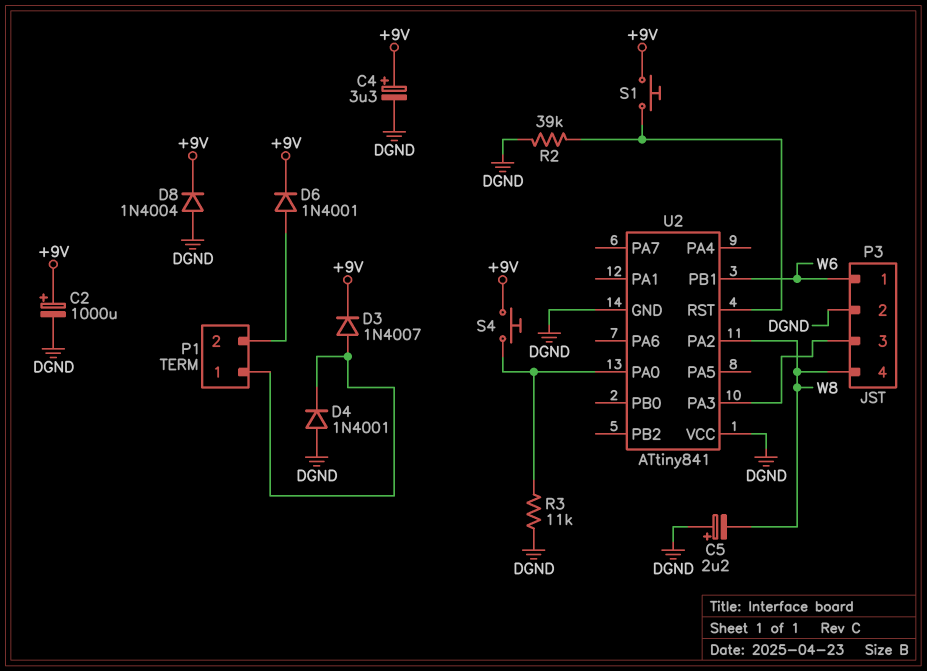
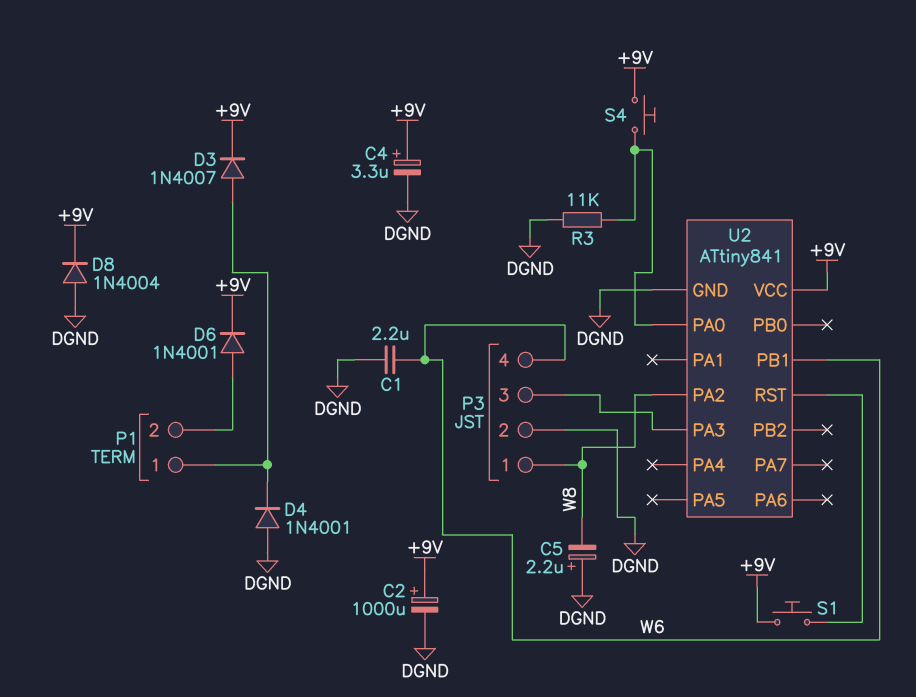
C1: none -> 2.2uF (DGND, W6)
P3 pin 1: W6 -> W8
P3 pin 4: W8 -> W6
R2: 39k (DGND, U2/RST) -> none
U2 pin VCC: DGND -> +9V

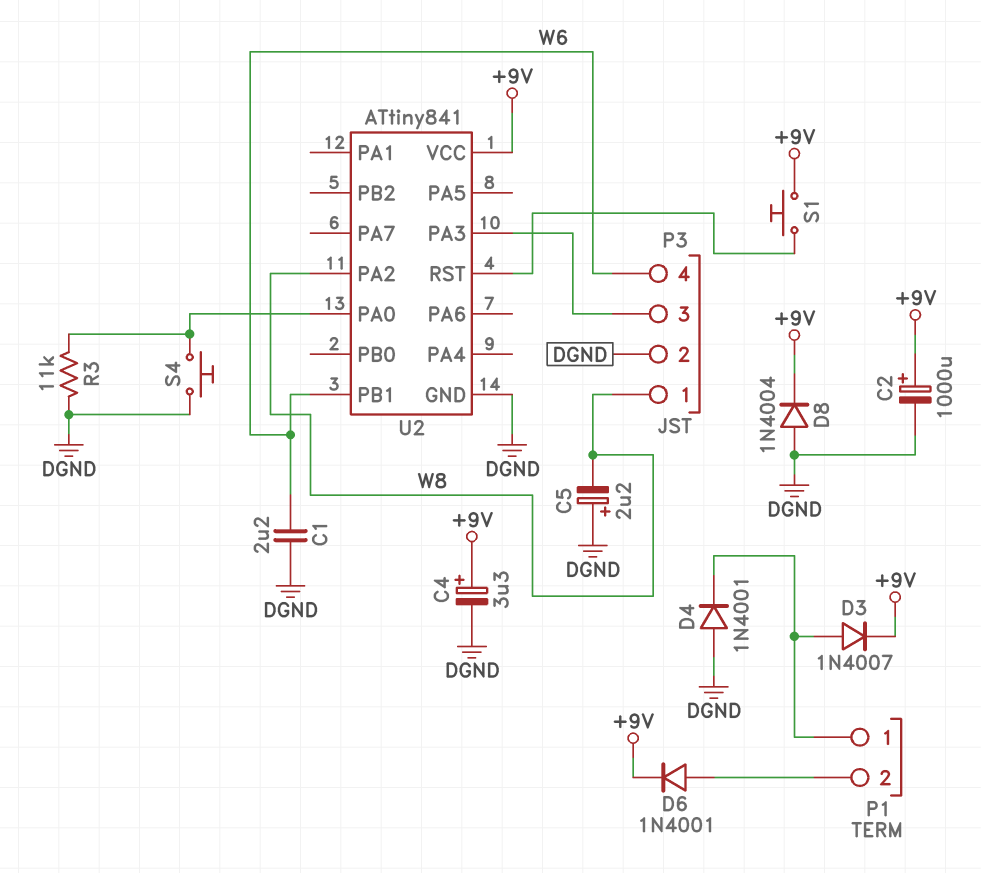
S4: button (+9V, U2/PA0) -> button (DGND, U2/PA0)

